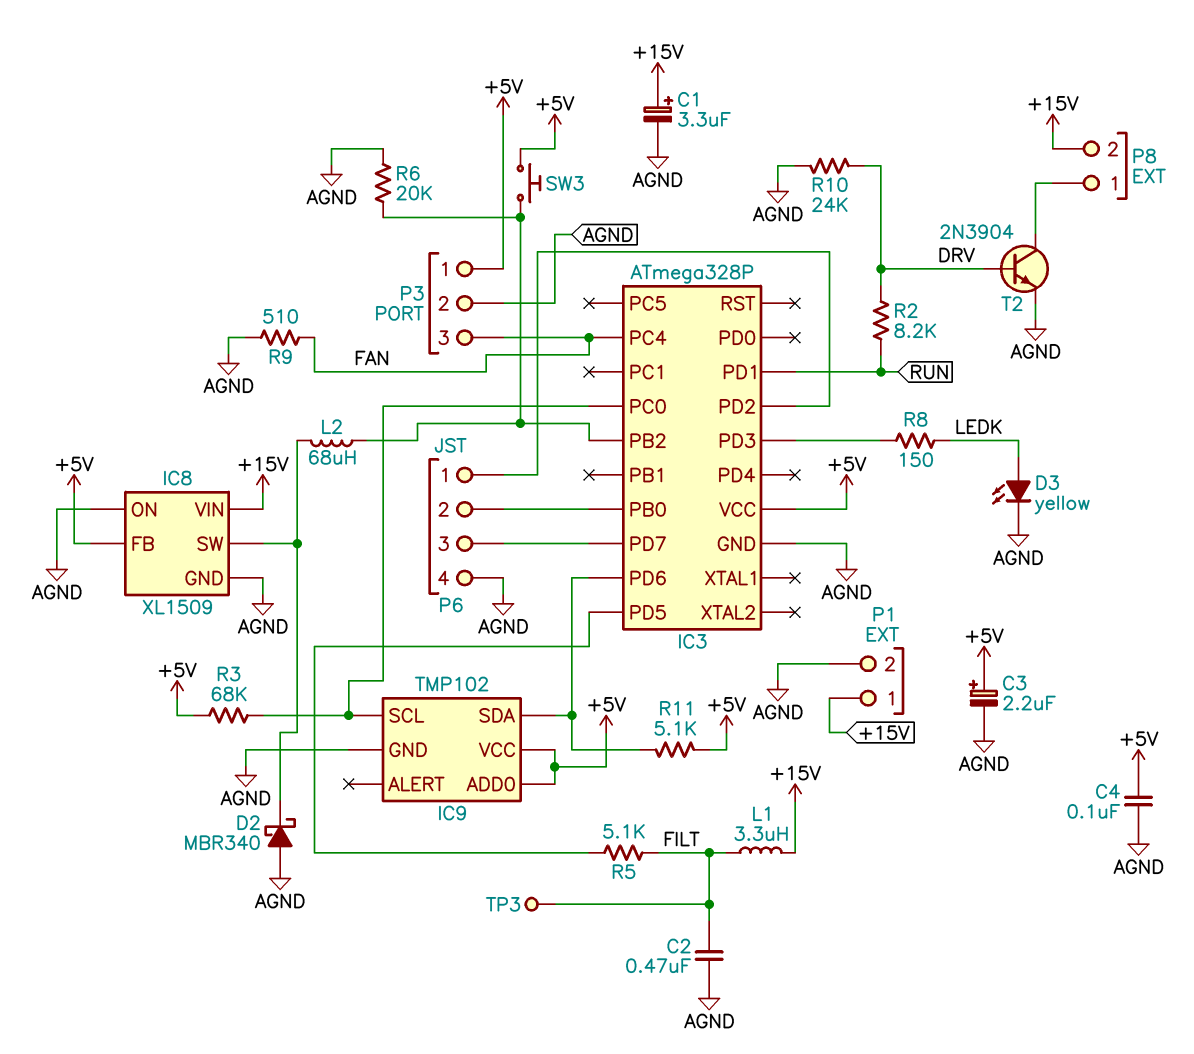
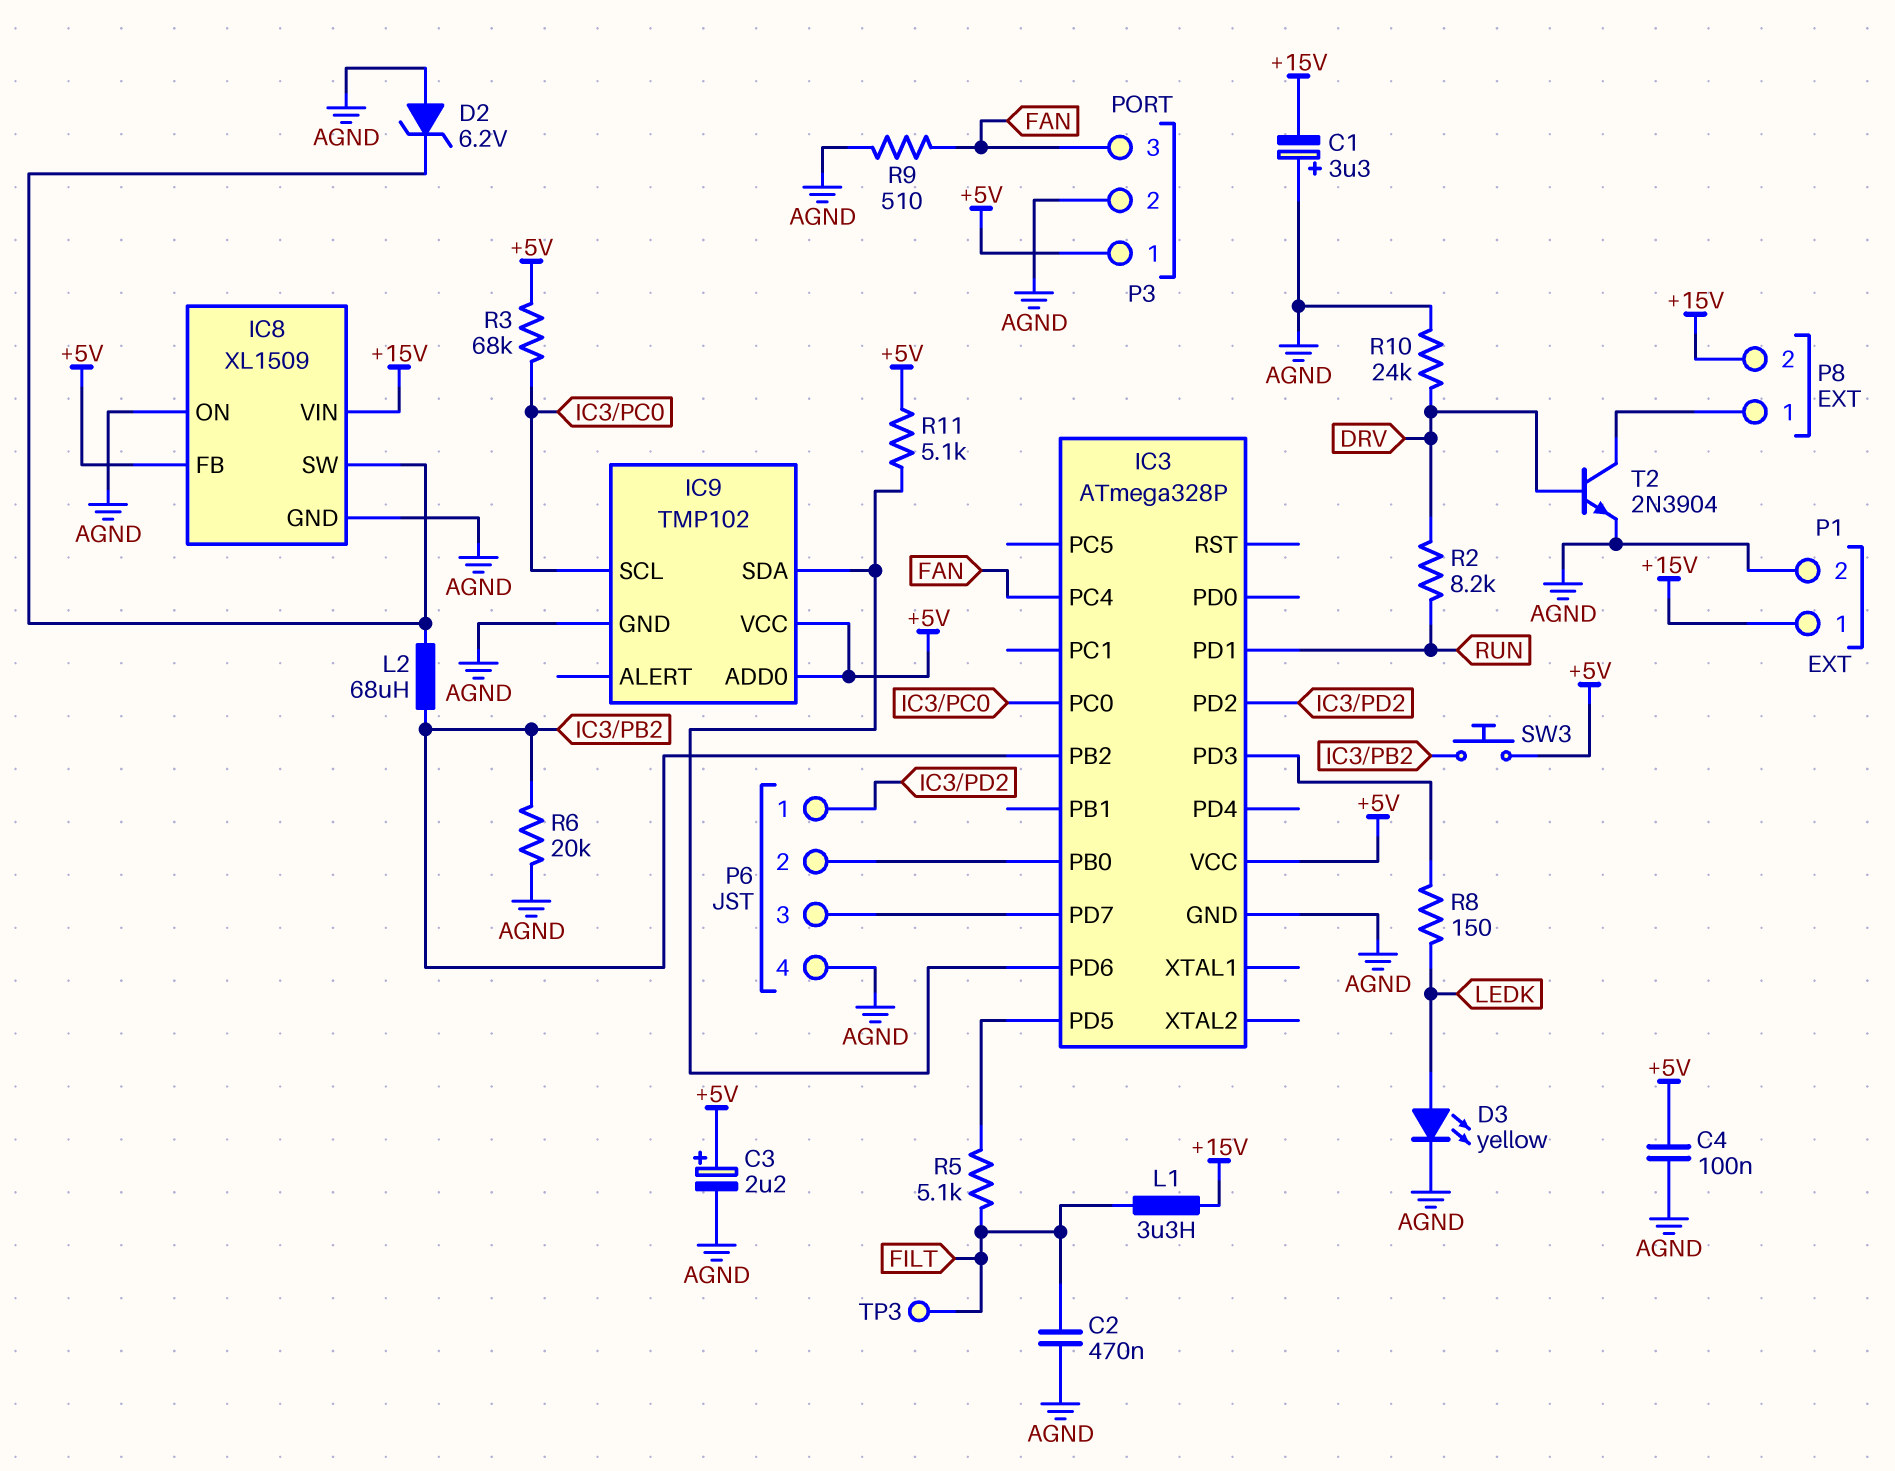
C1: 3.3uF (plus +15V, minus AGND) -> 3.3uF (plus AGND, minus +15V)
D2: schottky MBR340 (A AGND, K IC8/SW) -> zener 6.2V (A AGND, K IC8/SW)

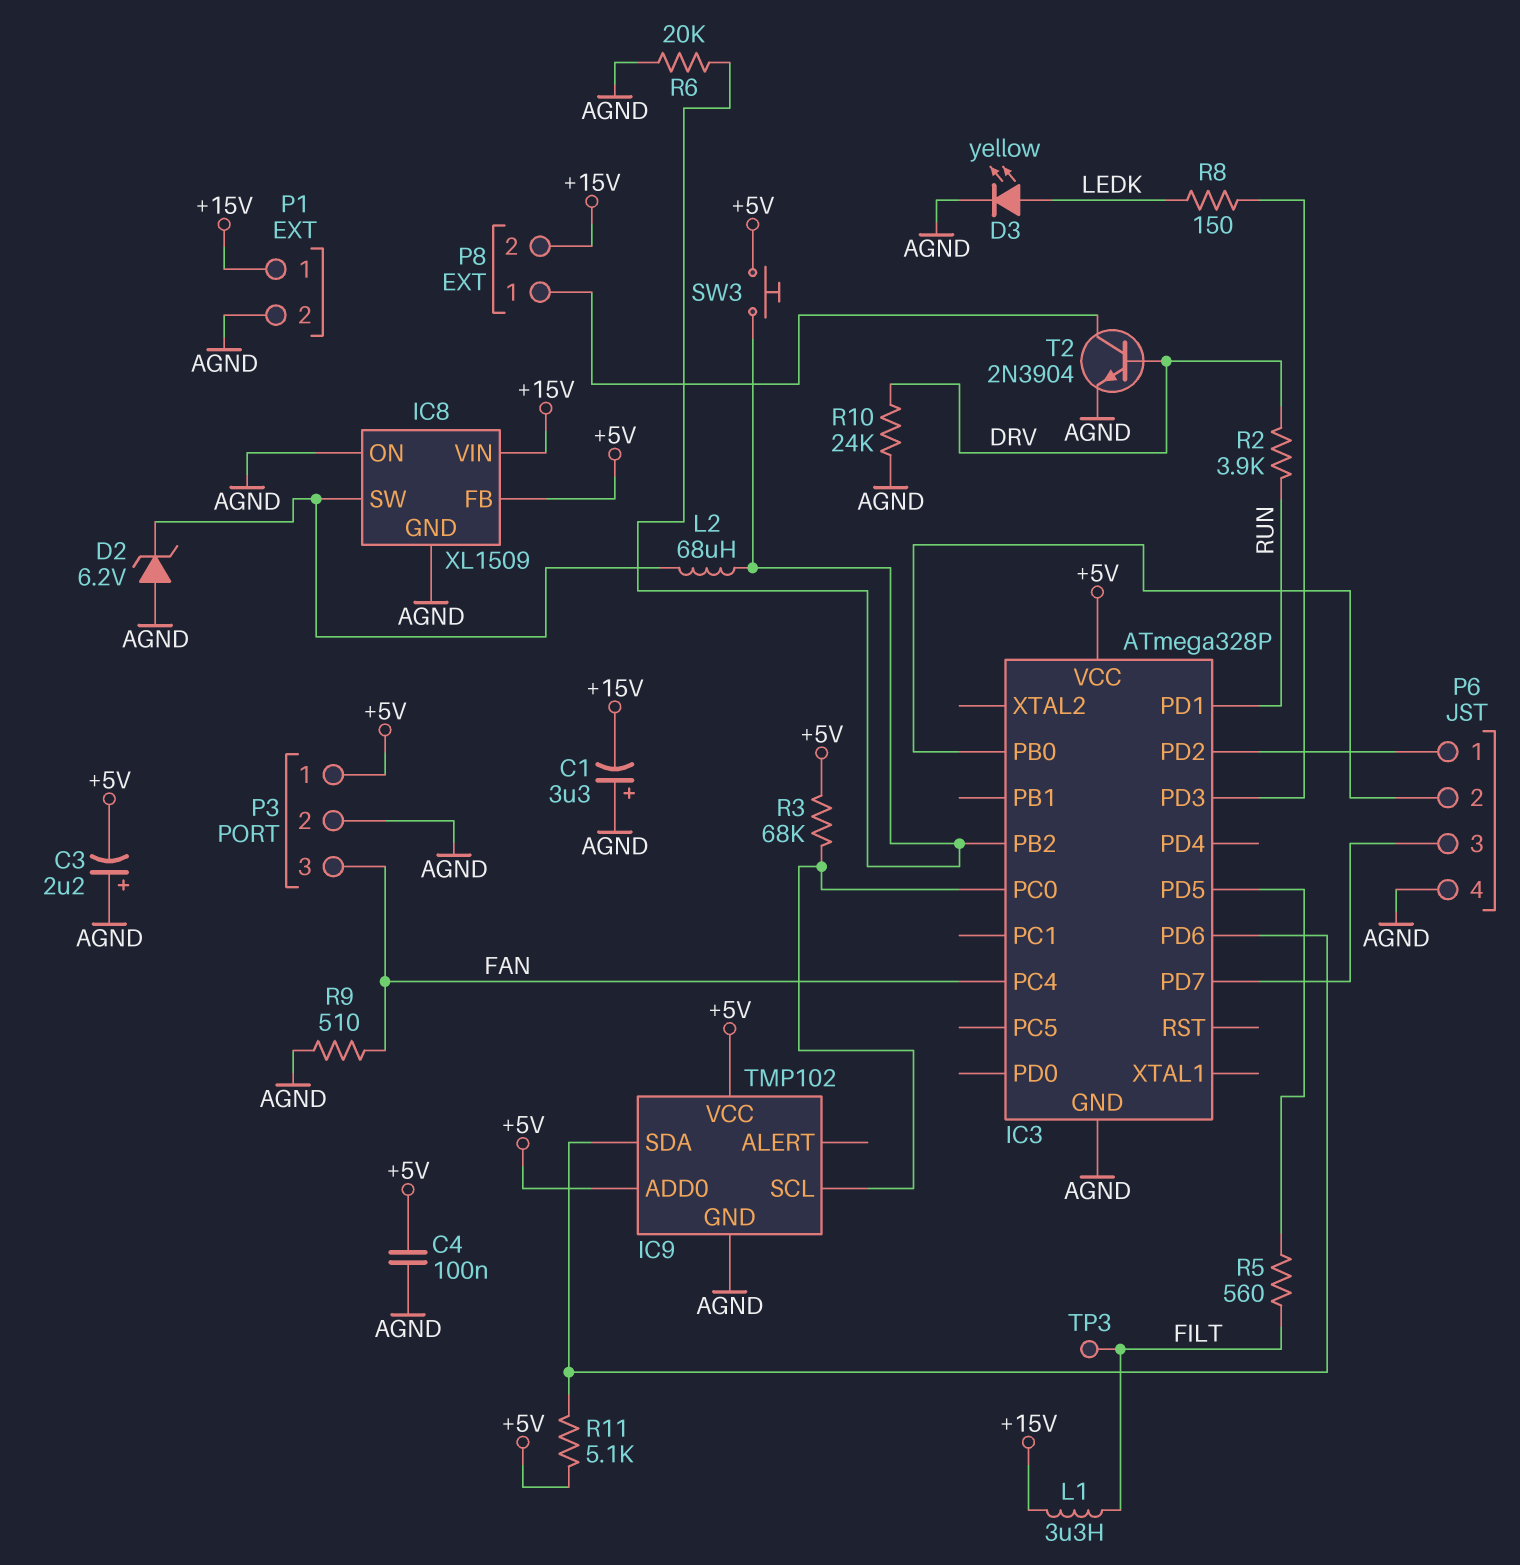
C2: 470nF (AGND, FILT) -> none
C3: 2.2uF (plus +5V, minus AGND) -> 2.2uF (plus AGND, minus +5V)
R2: 8.2k (DRV, RUN) -> 3.9k (DRV, RUN)
R5: 5.1k (FILT, IC3/PD5) -> 560 (FILT, IC3/PD5)

